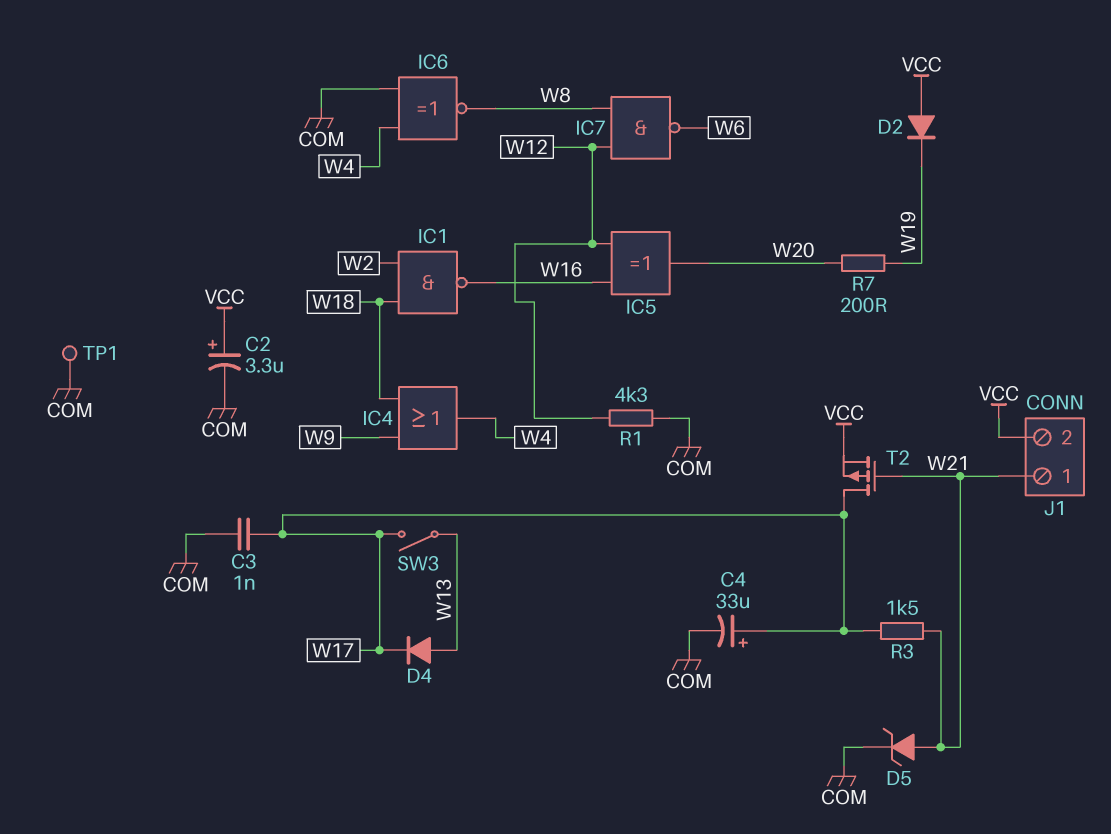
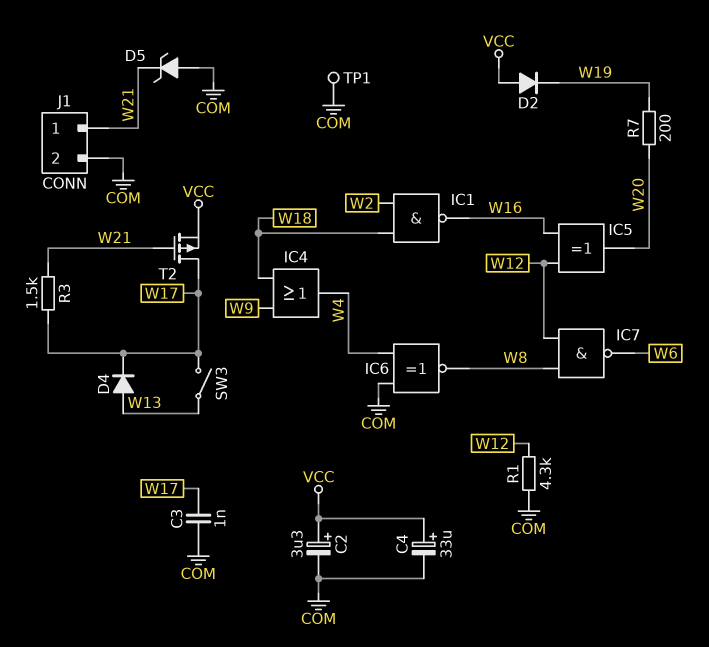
C4: 33uF (plus W17, minus COM) -> 33uF (plus VCC, minus COM)
D5: zener (A W21, K COM) -> zener (A COM, K W21)
J1 pin 2: VCC -> COM

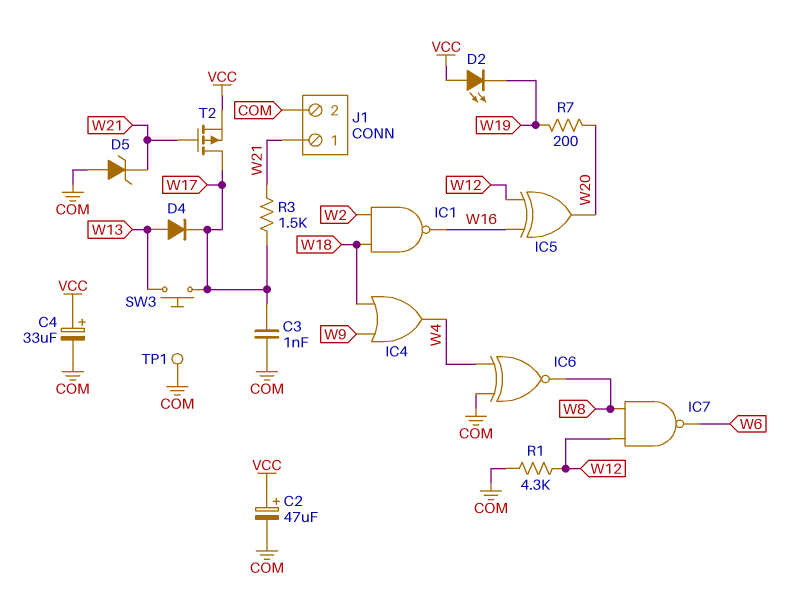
C2: 3.3uF (plus VCC, minus COM) -> 47uF (plus VCC, minus COM)
D2: diode (A VCC, K W19) -> LED (A VCC, K W19)
SW3: switch (W13, W17) -> button (W13, W17)

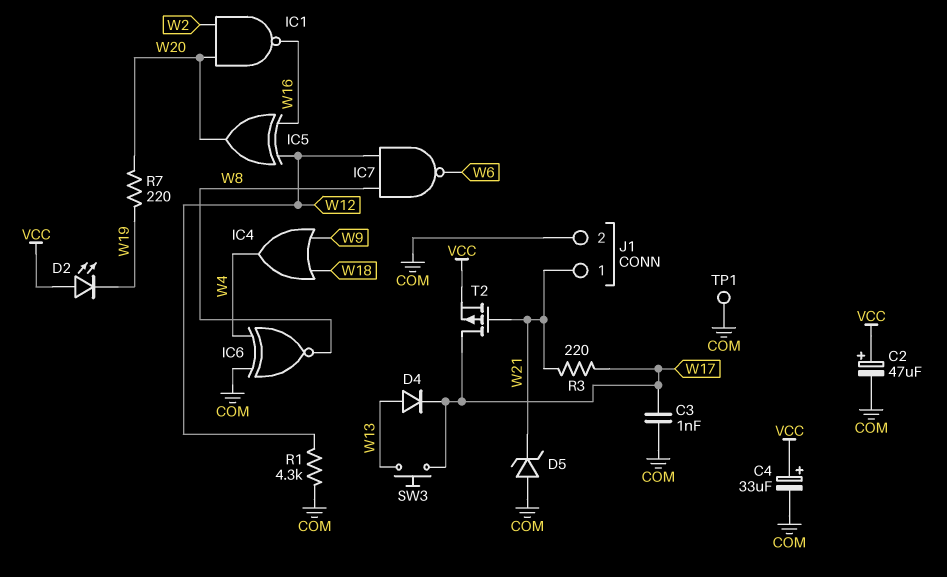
IC1: NAND (in W2, in W18, out W16) -> NAND (in W2, in W20, out W16)
R3: 1.5k (W17, W21) -> 220 (W17, W21)
R7: 200 (W19, W20) -> 220 (W19, W20)

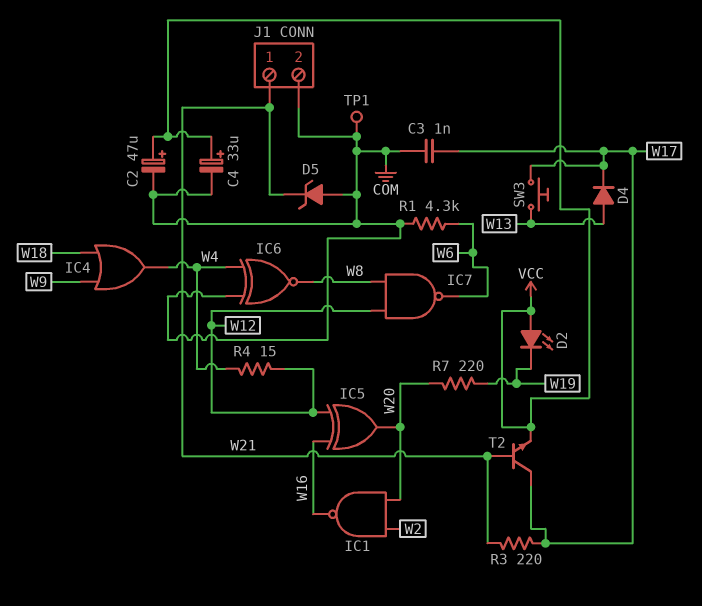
R1: 4.3k (COM, W12) -> 4.3k (COM, W6)
R4: none -> 15 (W4, W12)
T2: PMOS (G W21, D W17, S VCC) -> NPN (B W21, C W17, E VCC)

